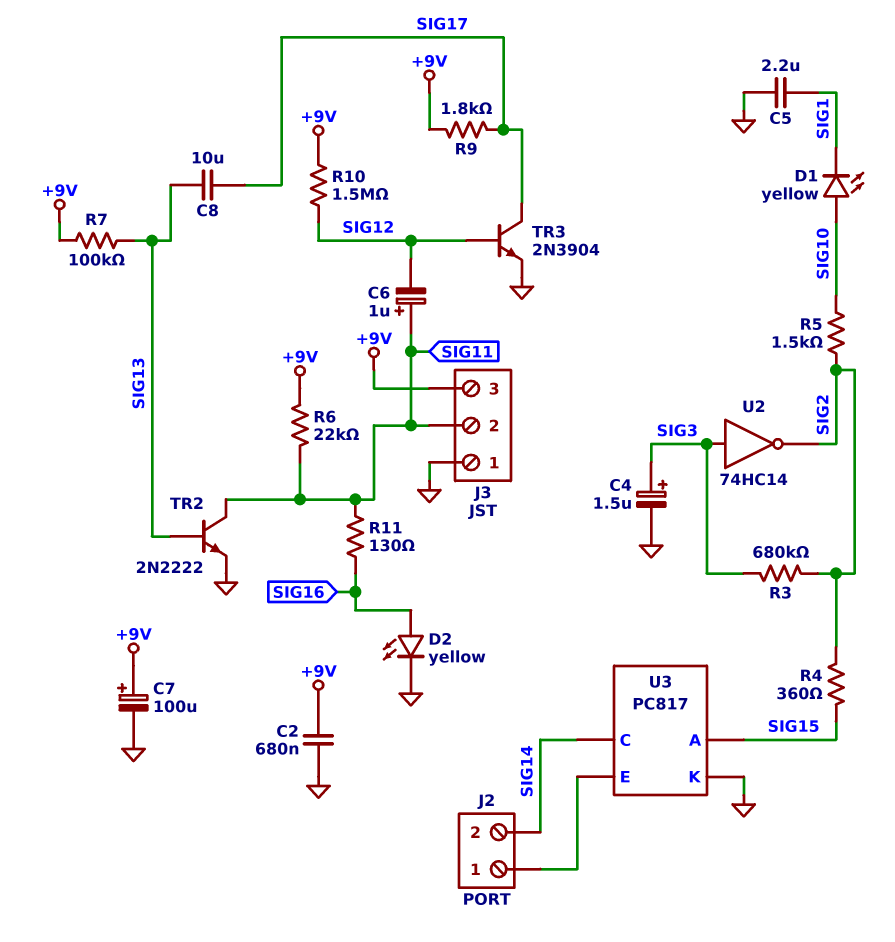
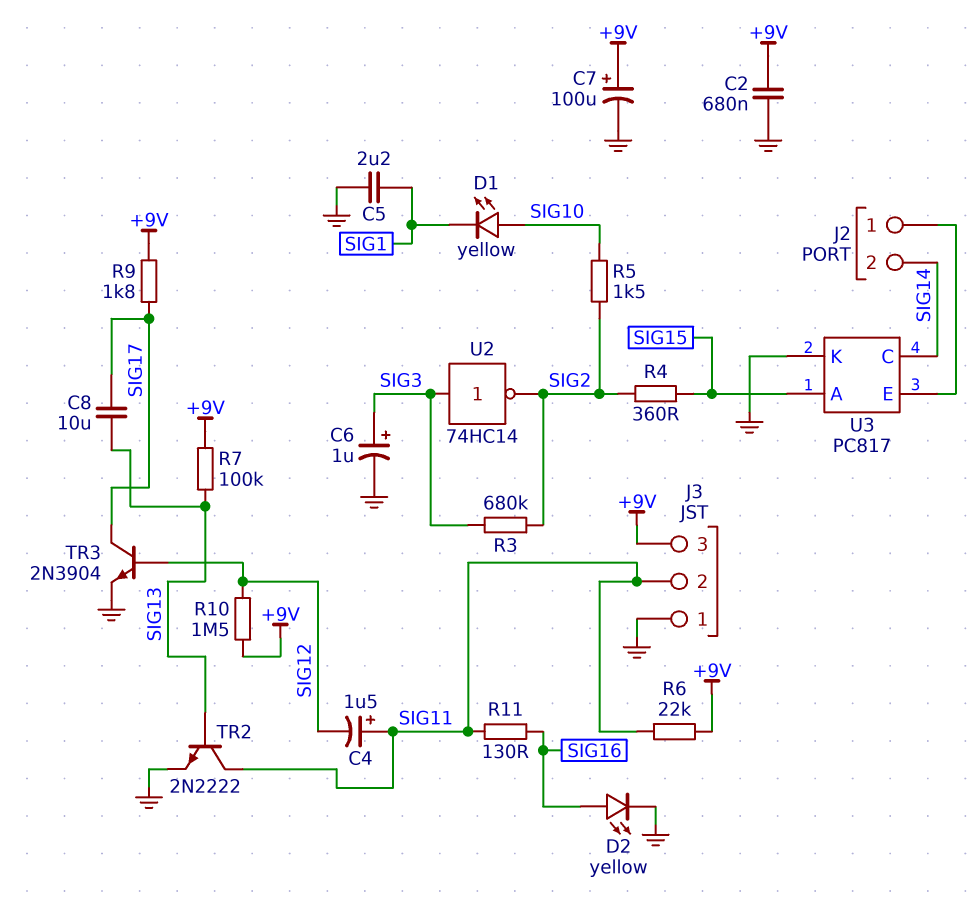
C4: 1.5uF (plus SIG3, minus GND) -> 1.5uF (plus SIG11, minus SIG12)
C6: 1uF (plus SIG11, minus SIG12) -> 1uF (plus SIG3, minus GND)

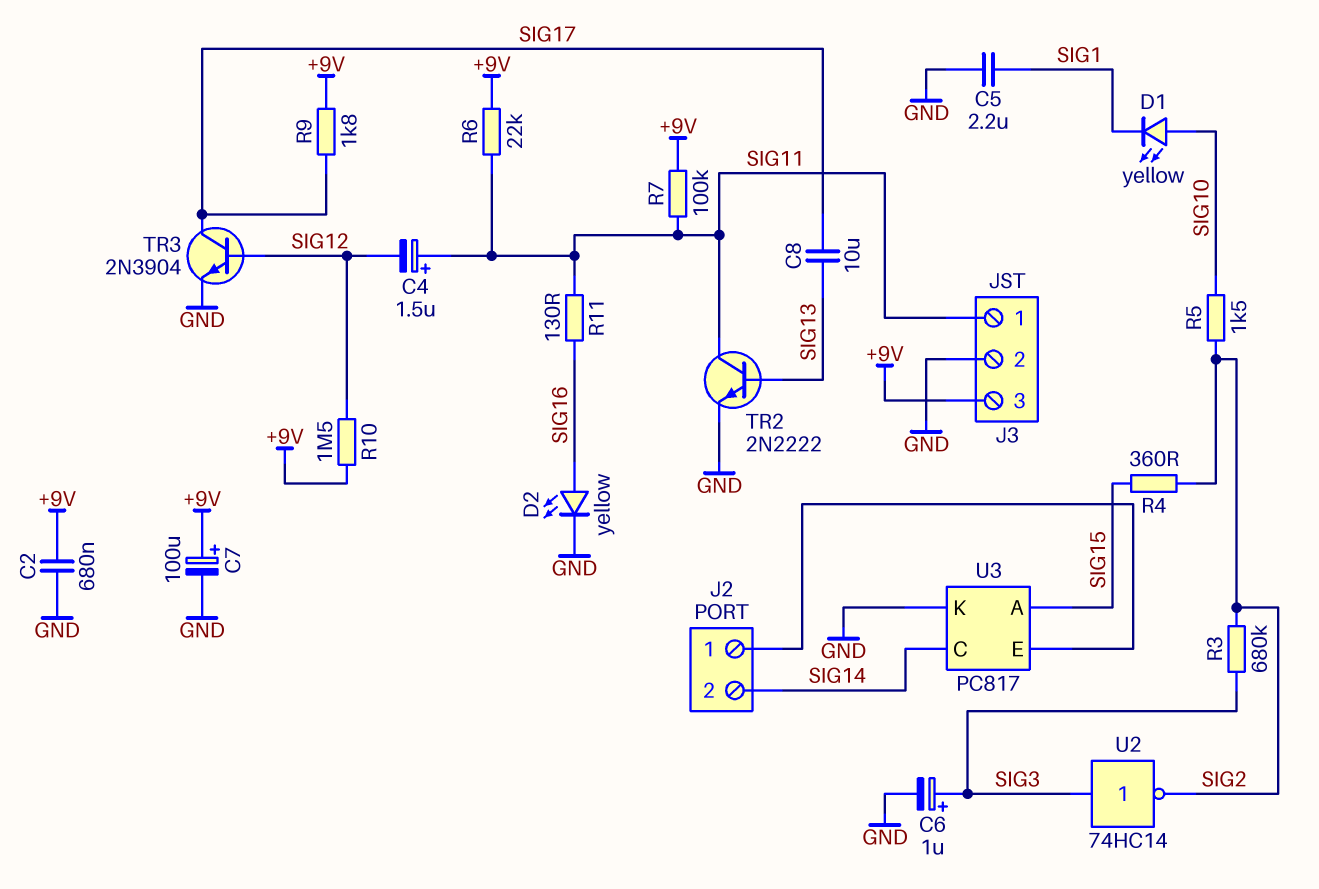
J3 pin 1: GND -> SIG11
J3 pin 2: SIG11 -> GND
R7: 100k (+9V, SIG13) -> 100k (+9V, SIG11)

